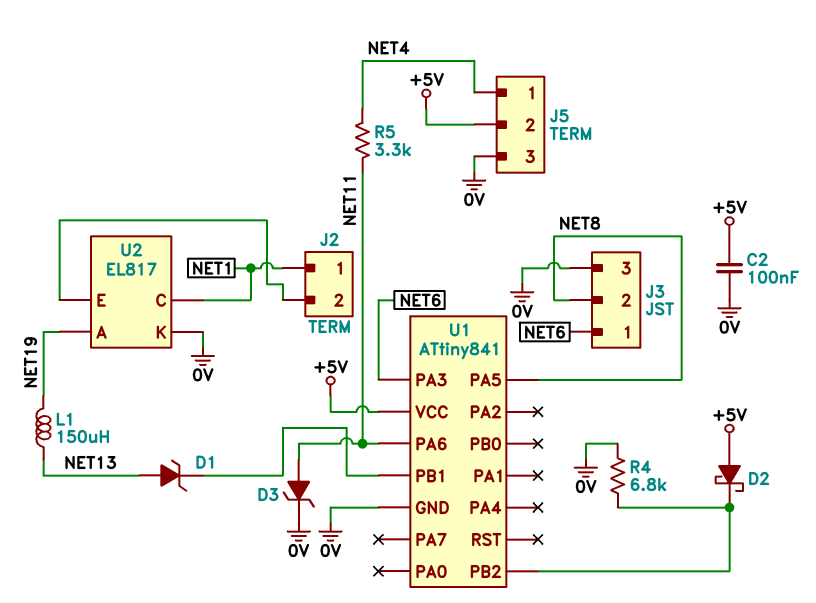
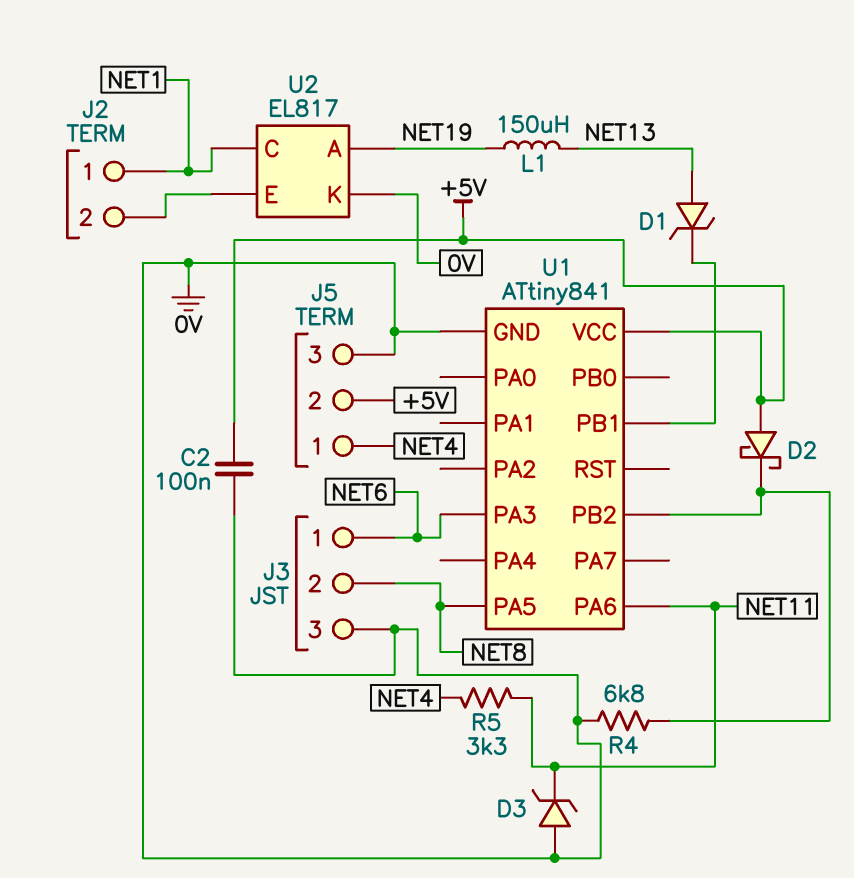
D3: zener (A NET11, K 0V) -> zener (A 0V, K NET11)

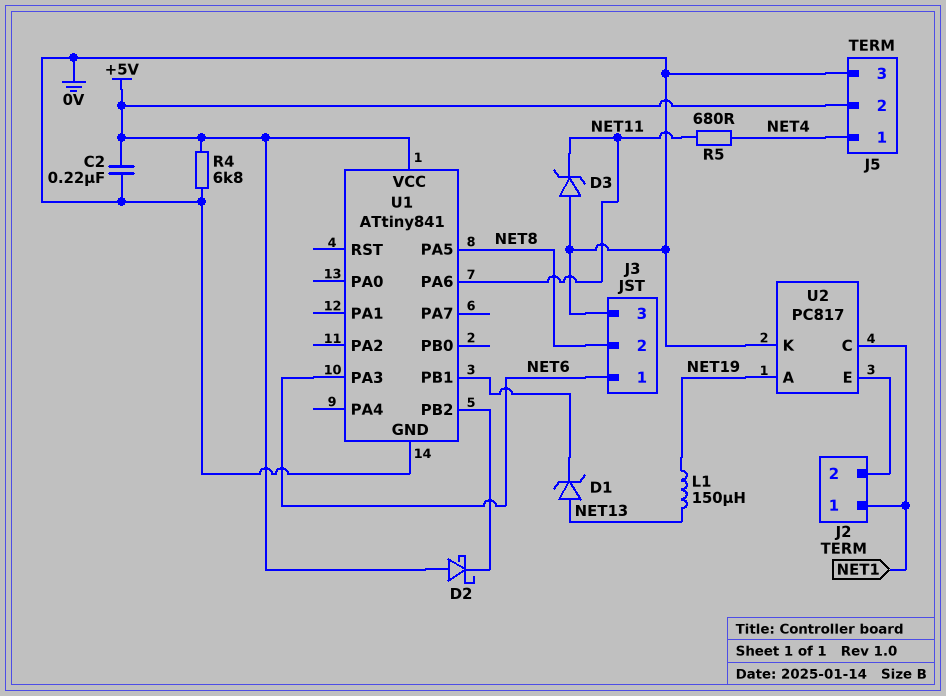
C2: 100nF (+5V, 0V) -> 220nF (+5V, 0V)
R4: 6.8k (0V, U1/PB2) -> 6.8k (+5V, 0V)
R5: 3.3k (NET4, NET11) -> 680 (NET4, NET11)
U2: EL817 -> PC817

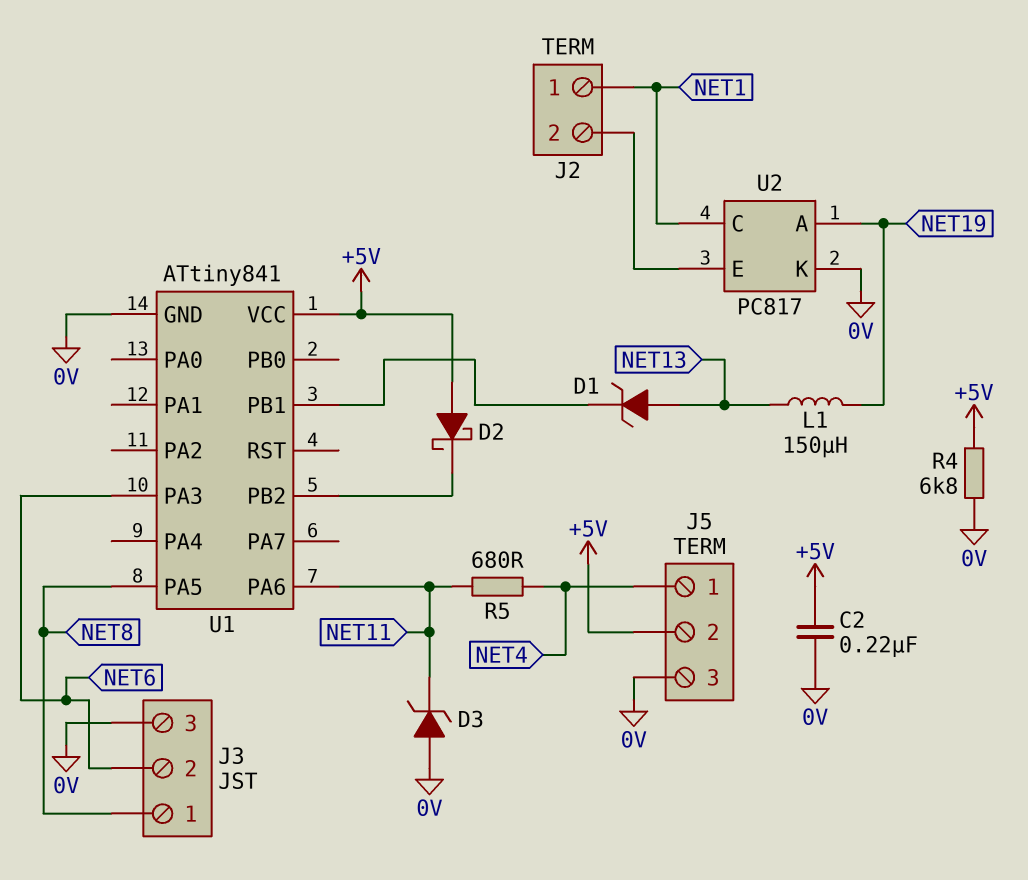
J3 pin 1: NET6 -> NET8
J3 pin 2: NET8 -> NET6

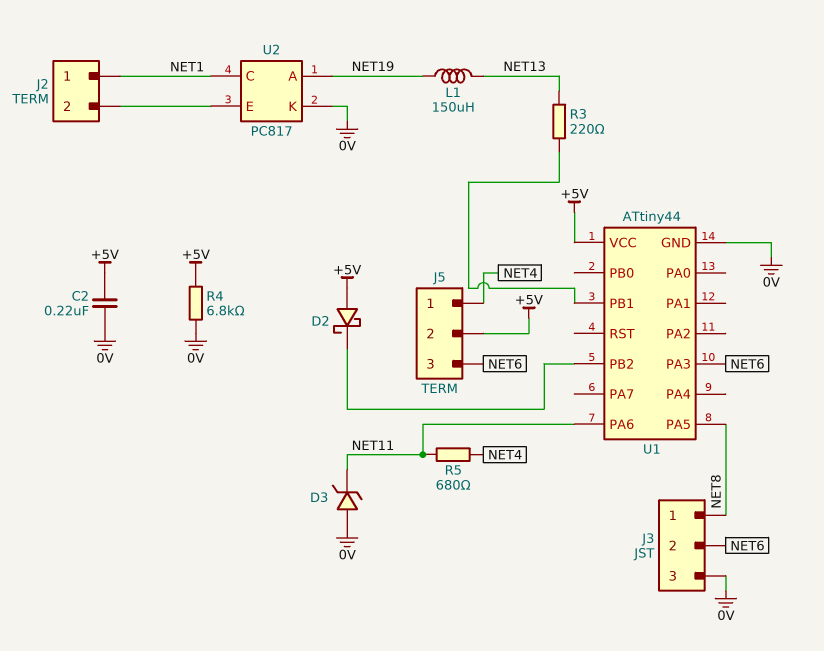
D1: zener (A NET13, K U1/PB1) -> none
J5 pin 3: 0V -> NET6
R3: none -> 220 (NET13, U1/PB1)
U1: ATtiny841 -> ATtiny44

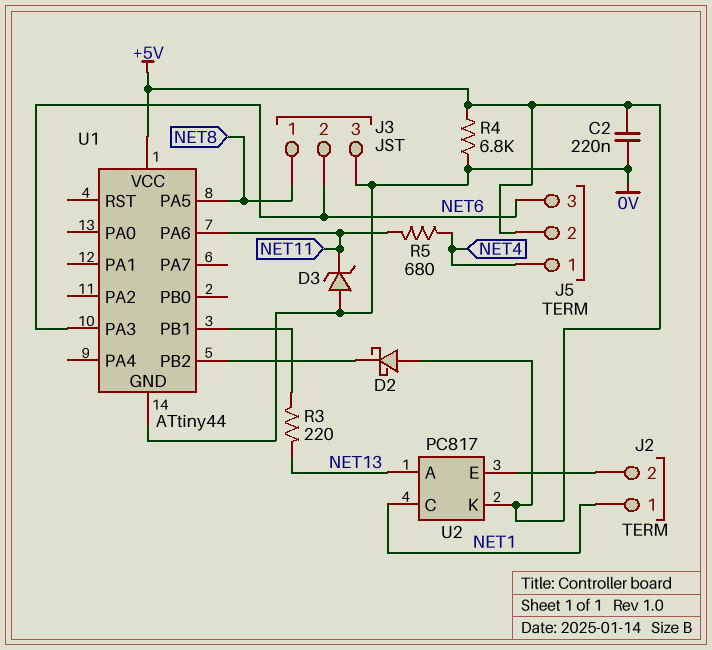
L1: 150uH (NET13, NET19) -> none
U2 pin A: NET19 -> NET13
U2 pin K: 0V -> +5V

